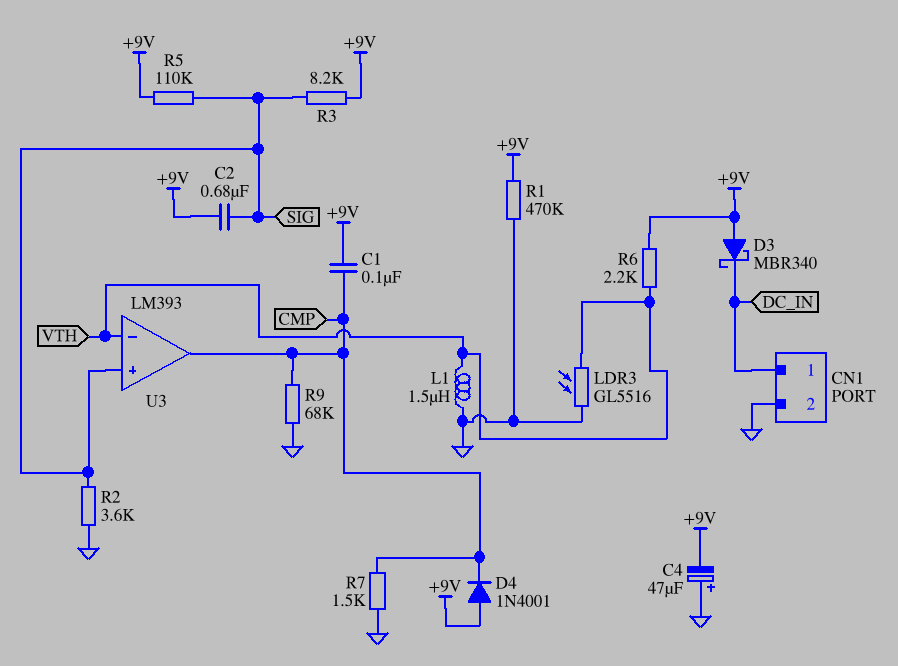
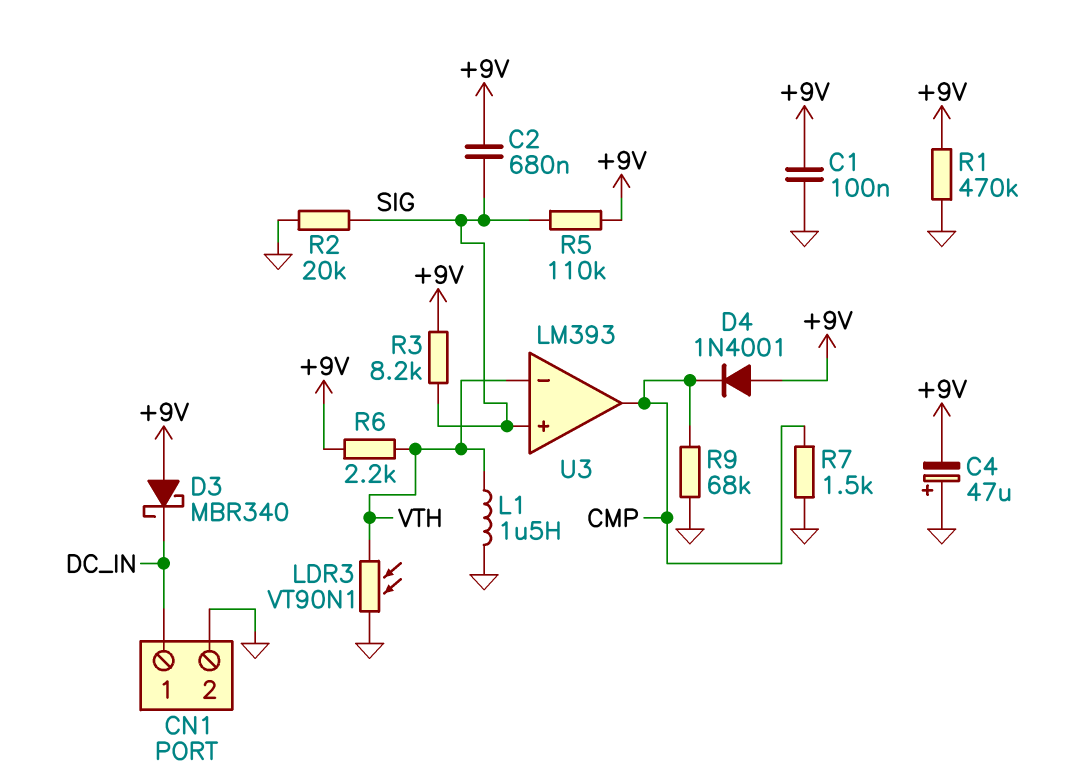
C1: 100nF (+9V, CMP) -> 100nF (+9V, GND)
LDR3: GL5516 (GND, VTH) -> VT90N1 (GND, VTH)
R2: 3.6k (GND, SIG) -> 20k (GND, SIG)

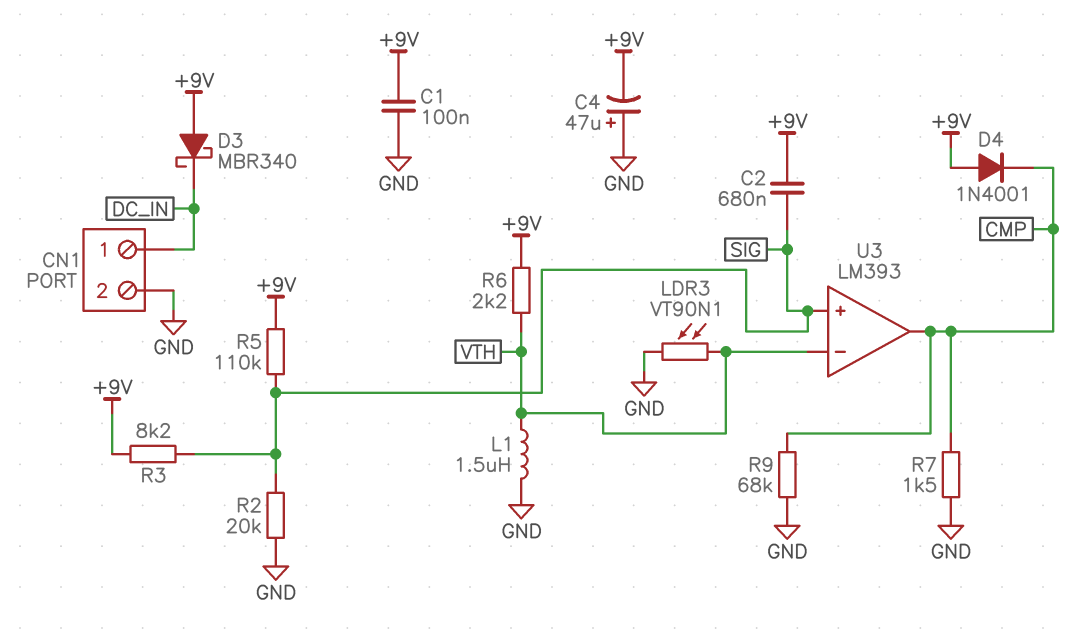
R1: 470k (+9V, GND) -> none

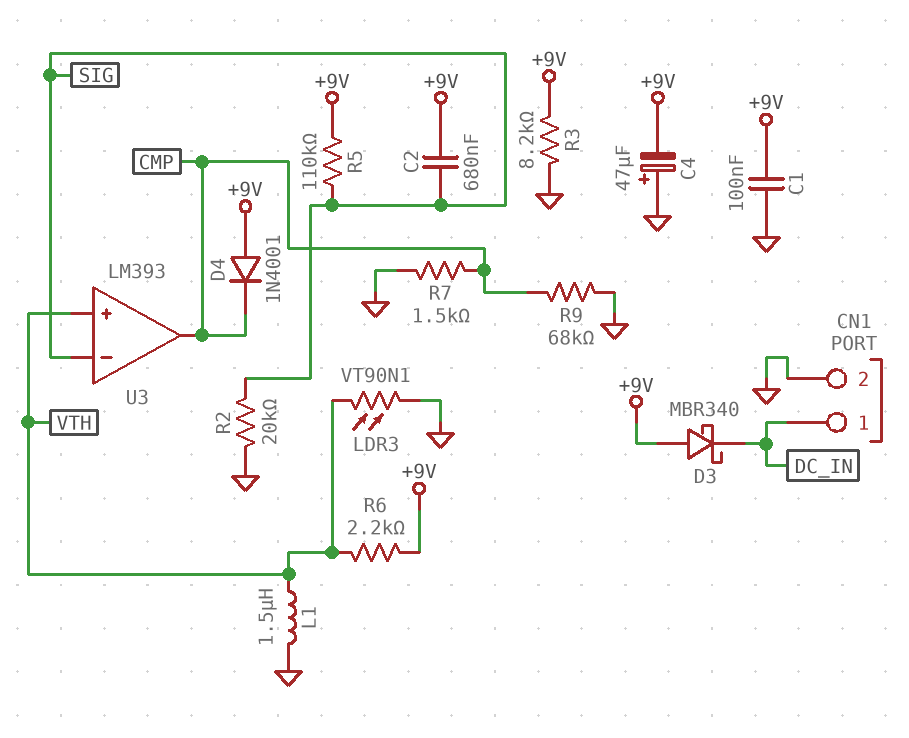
R3: 8.2k (+9V, SIG) -> 8.2k (+9V, GND)
U3 pin in+: SIG -> VTH
U3 pin in-: VTH -> SIG

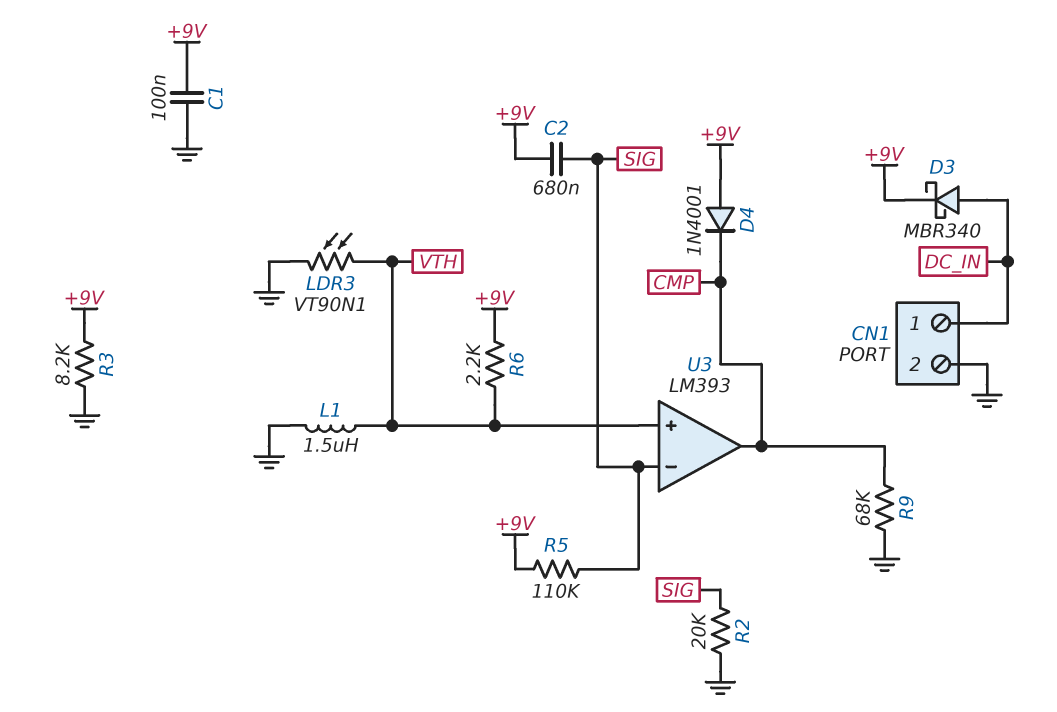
C4: 47uF (plus GND, minus +9V) -> none
D3: schottky MBR340 (A +9V, K DC_IN) -> schottky MBR340 (A DC_IN, K +9V)
R7: 1.5k (CMP, GND) -> none

